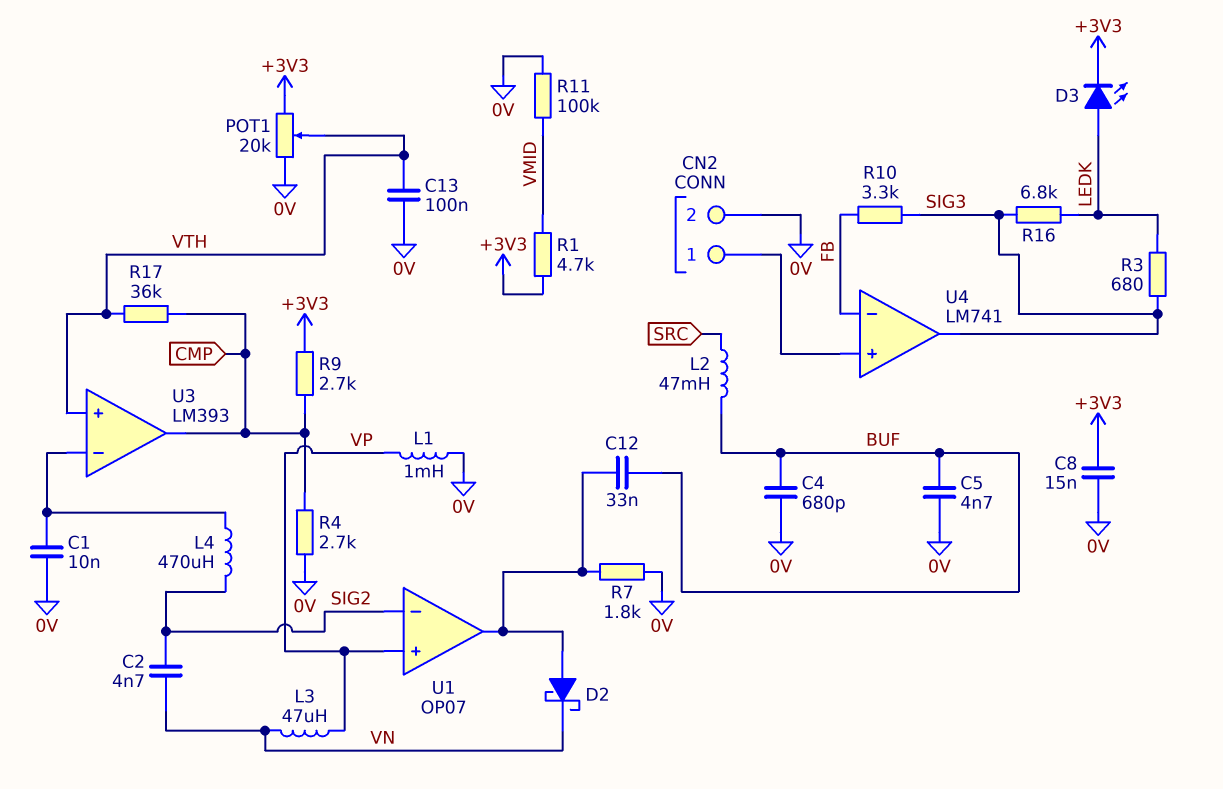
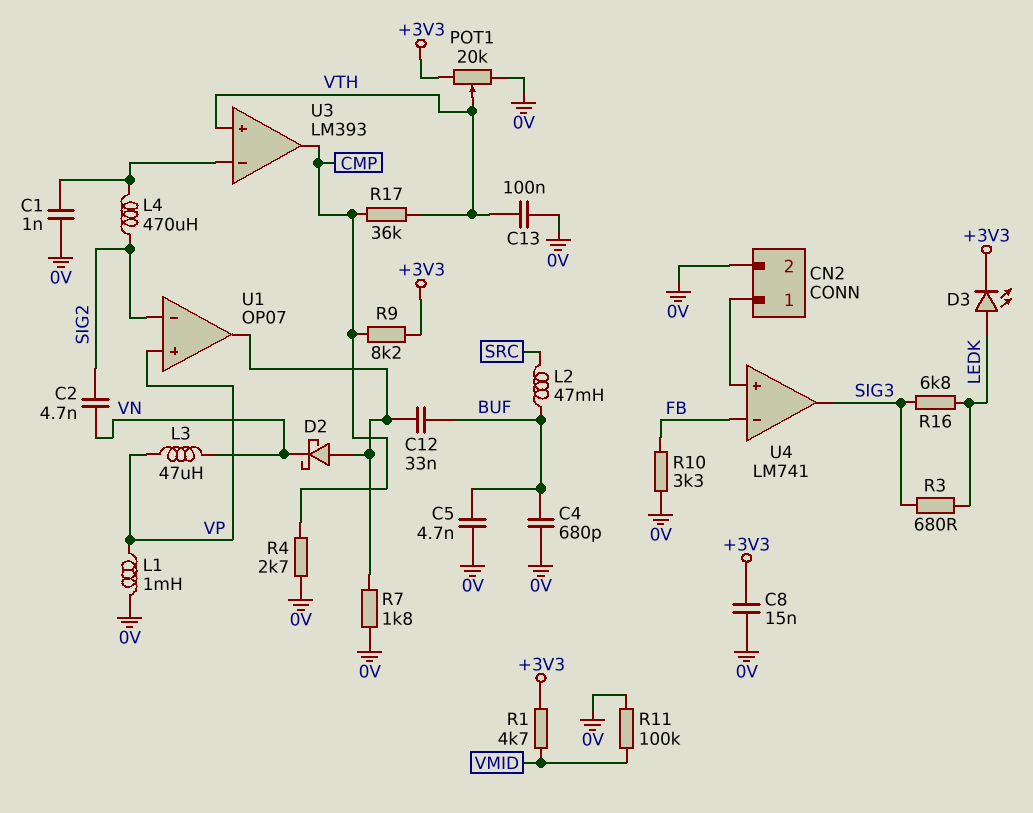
C1: 10nF (0V, U3/in-) -> 1nF (0V, U3/in-)
R9: 2.7k (+3V3, CMP) -> 8.2k (+3V3, CMP)
R10: 3.3k (FB, SIG3) -> 3.3k (0V, FB)

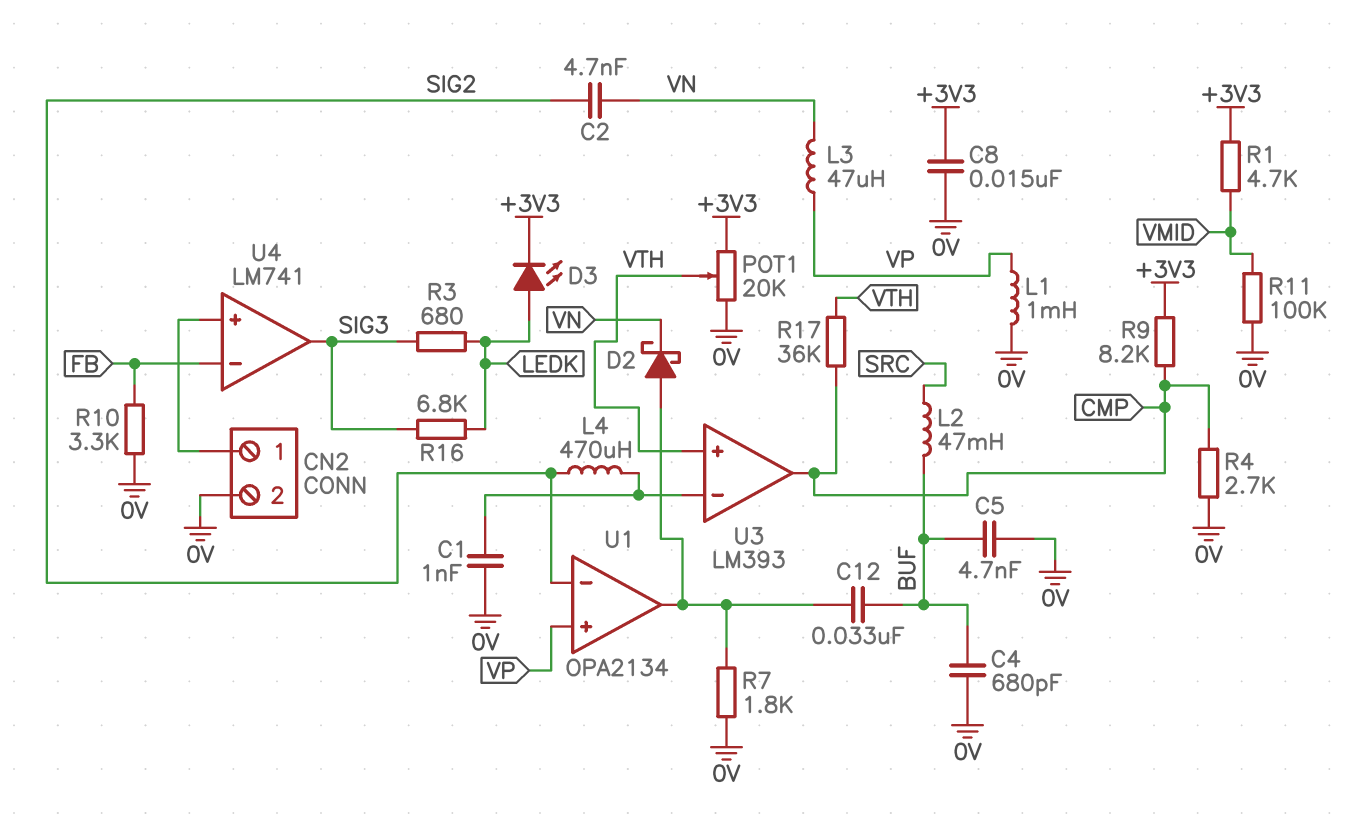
C13: 100nF (0V, VTH) -> none
U1: OP07 -> OPA2134

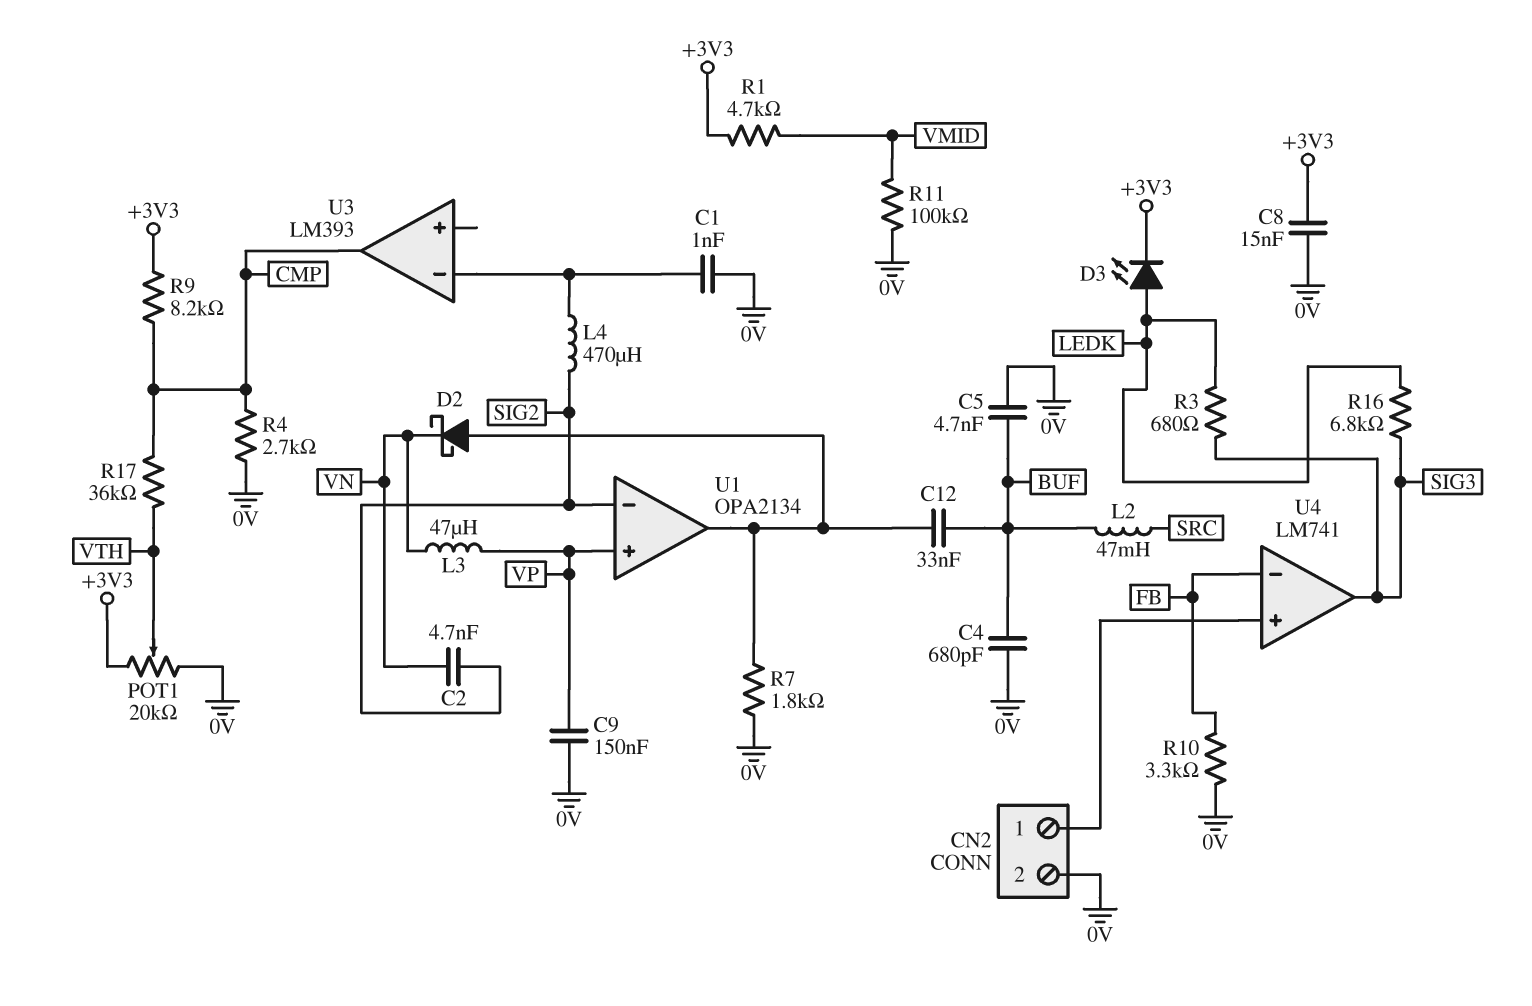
C9: none -> 150nF (0V, VP)
L1: 1mH (0V, VP) -> none
U3 pin in+: VTH -> none

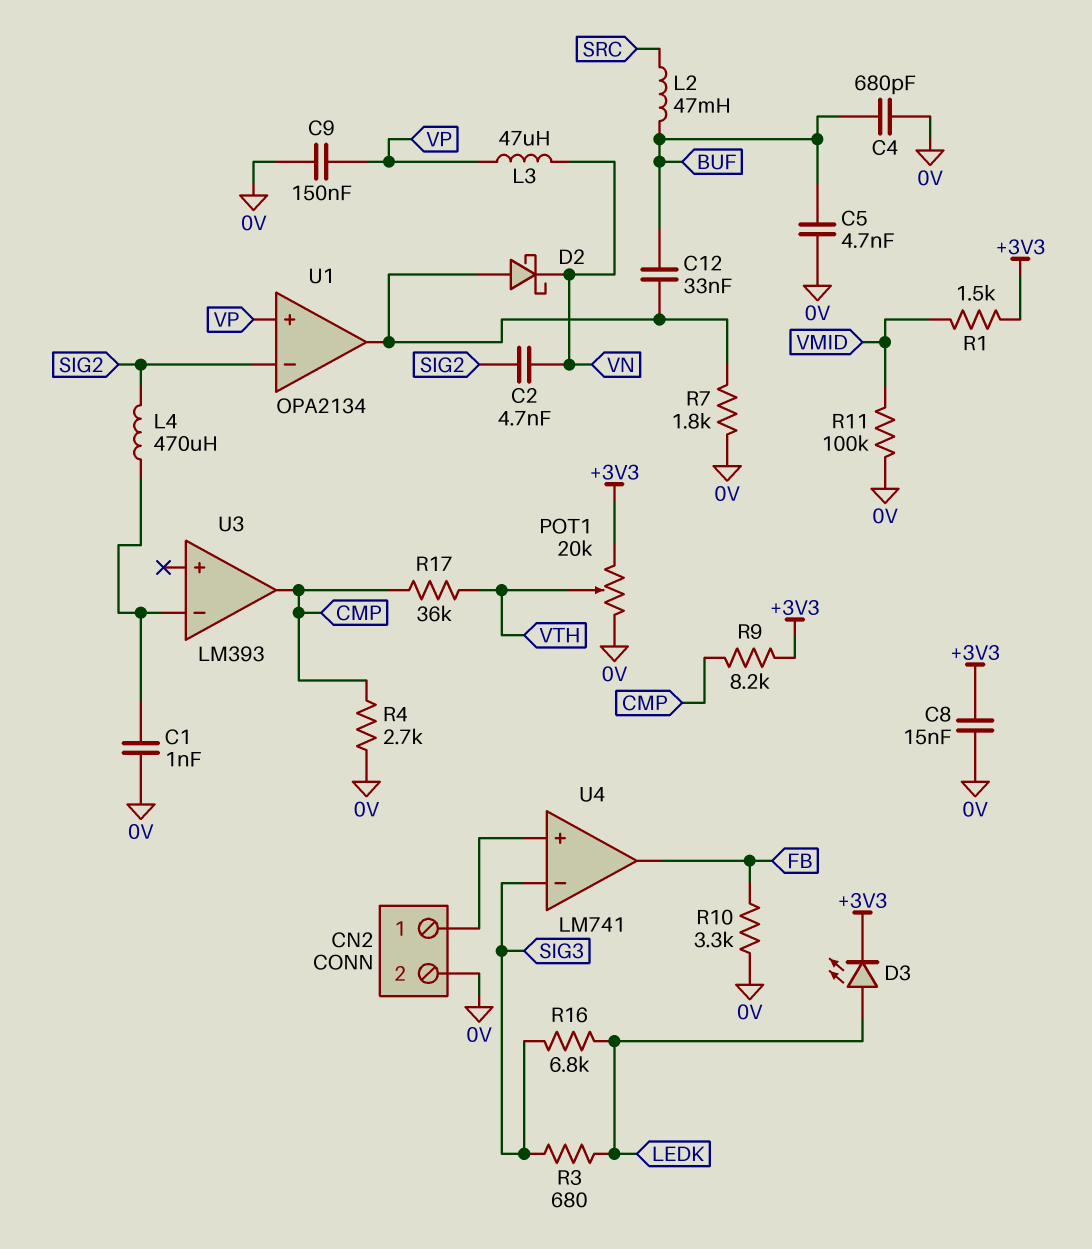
R1: 4.7k (+3V3, VMID) -> 1.5k (+3V3, VMID)
U4 pin in-: FB -> SIG3
U4 pin out: SIG3 -> FB

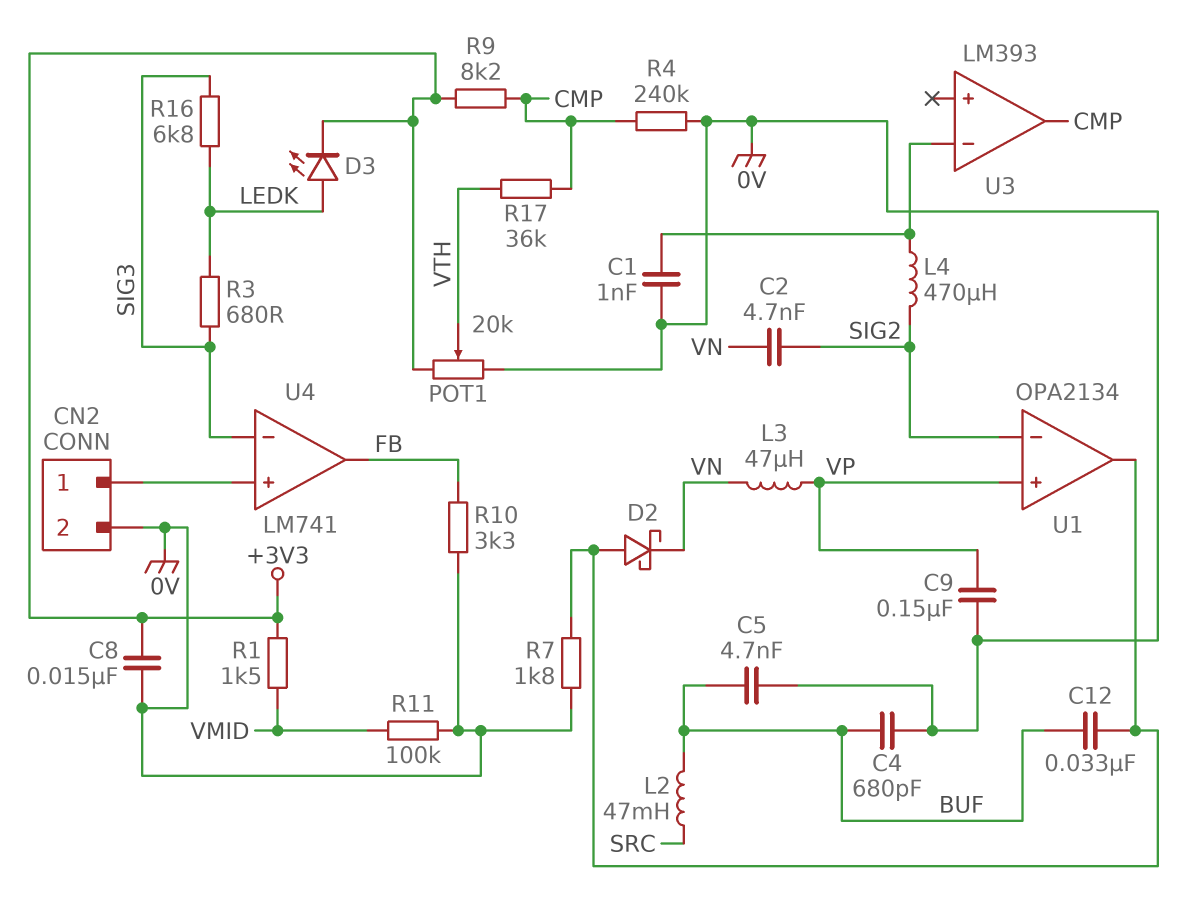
R4: 2.7k (0V, CMP) -> 240k (0V, CMP)

